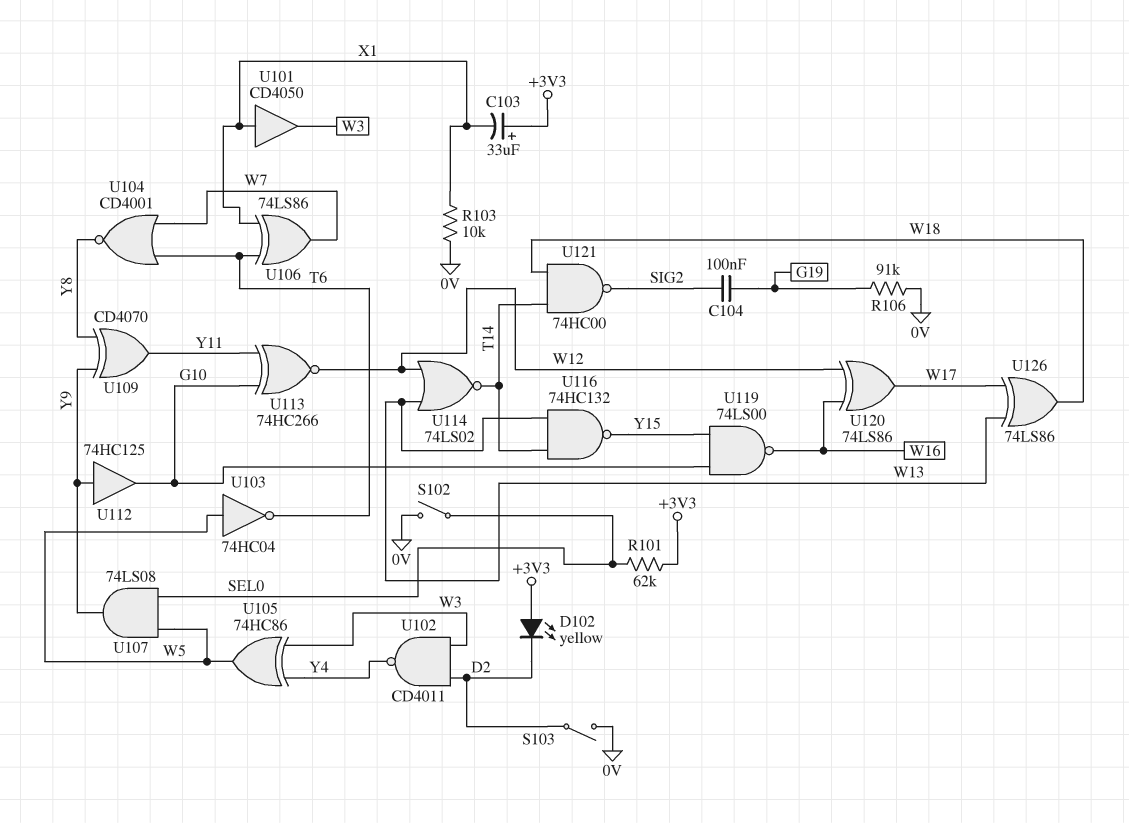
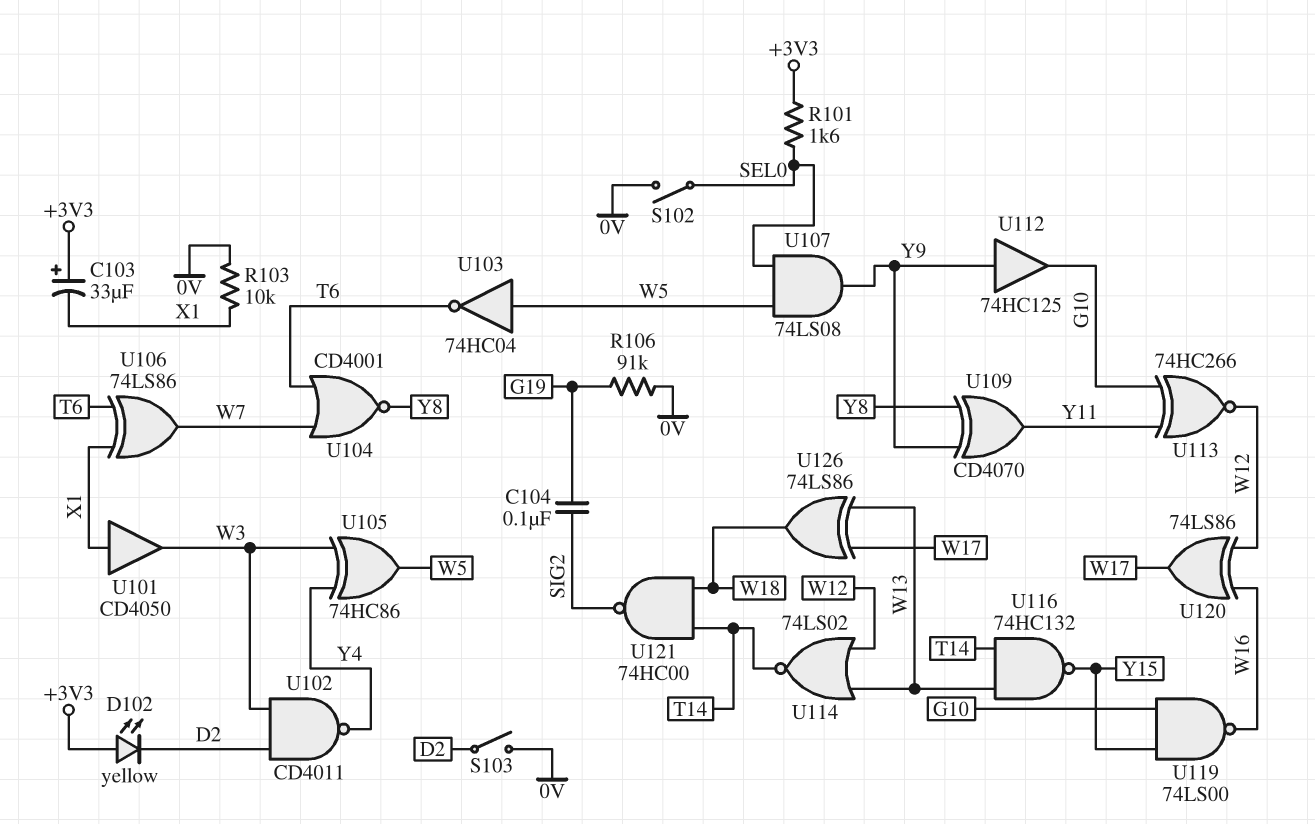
R101: 62k (+3V3, SEL0) -> 1.6k (+3V3, SEL0)

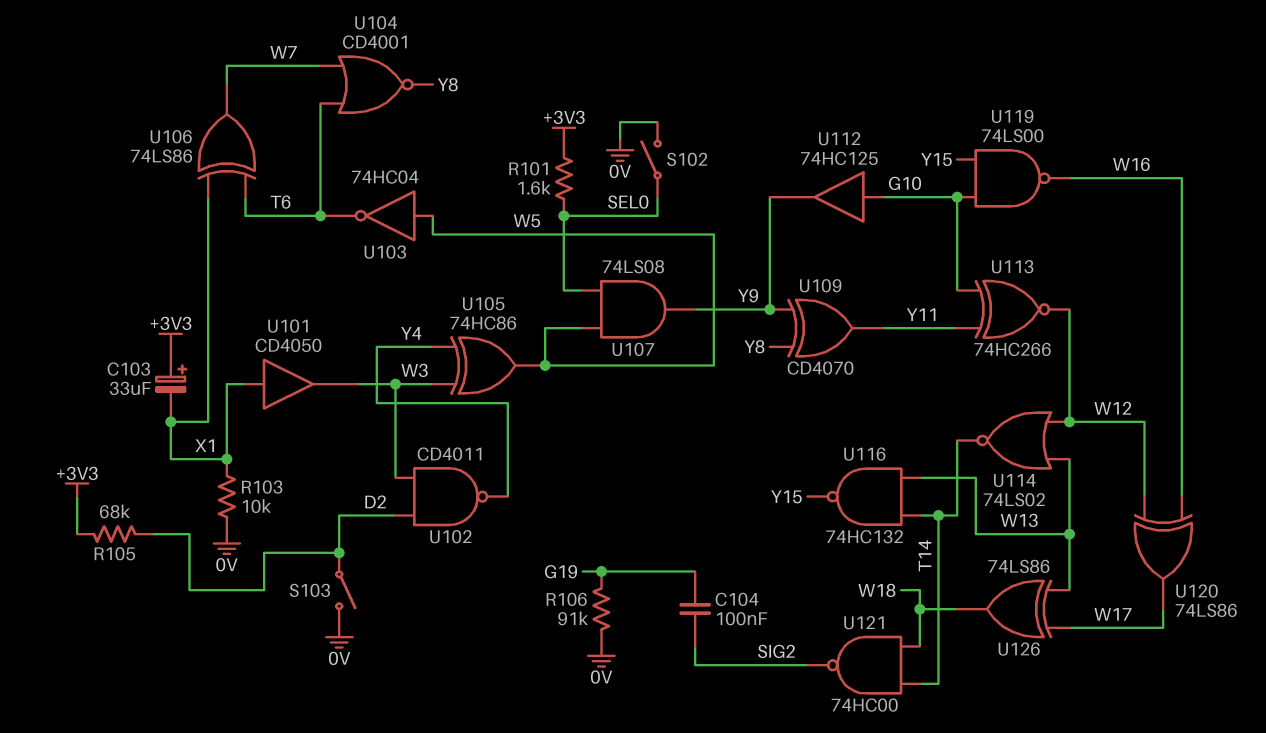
D102: LED yellow (A +3V3, K D2) -> none
R105: none -> 68k (+3V3, D2)
U112: buffer 74HC125 (in Y9, out G10) -> buffer 74HC125 (in G10, out Y9)

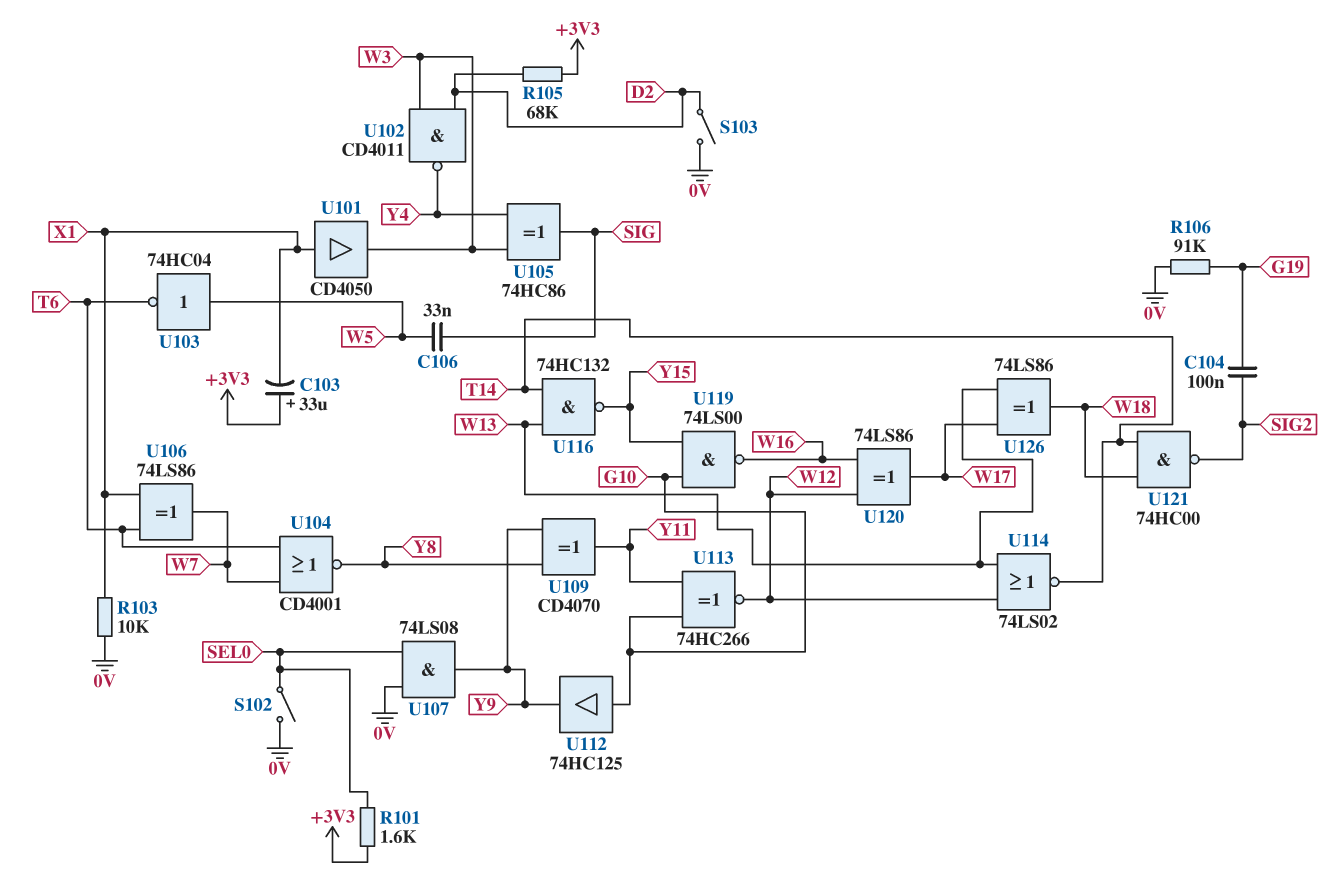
C106: none -> 33nF (SIG, W5)
U105: XOR 74HC86 (in W3, in Y4, out W5) -> XOR 74HC86 (in W3, in Y4, out SIG)
U107: AND 74LS08 (in SEL0, in W5, out Y9) -> AND 74LS08 (in 0V, in SEL0, out Y9)

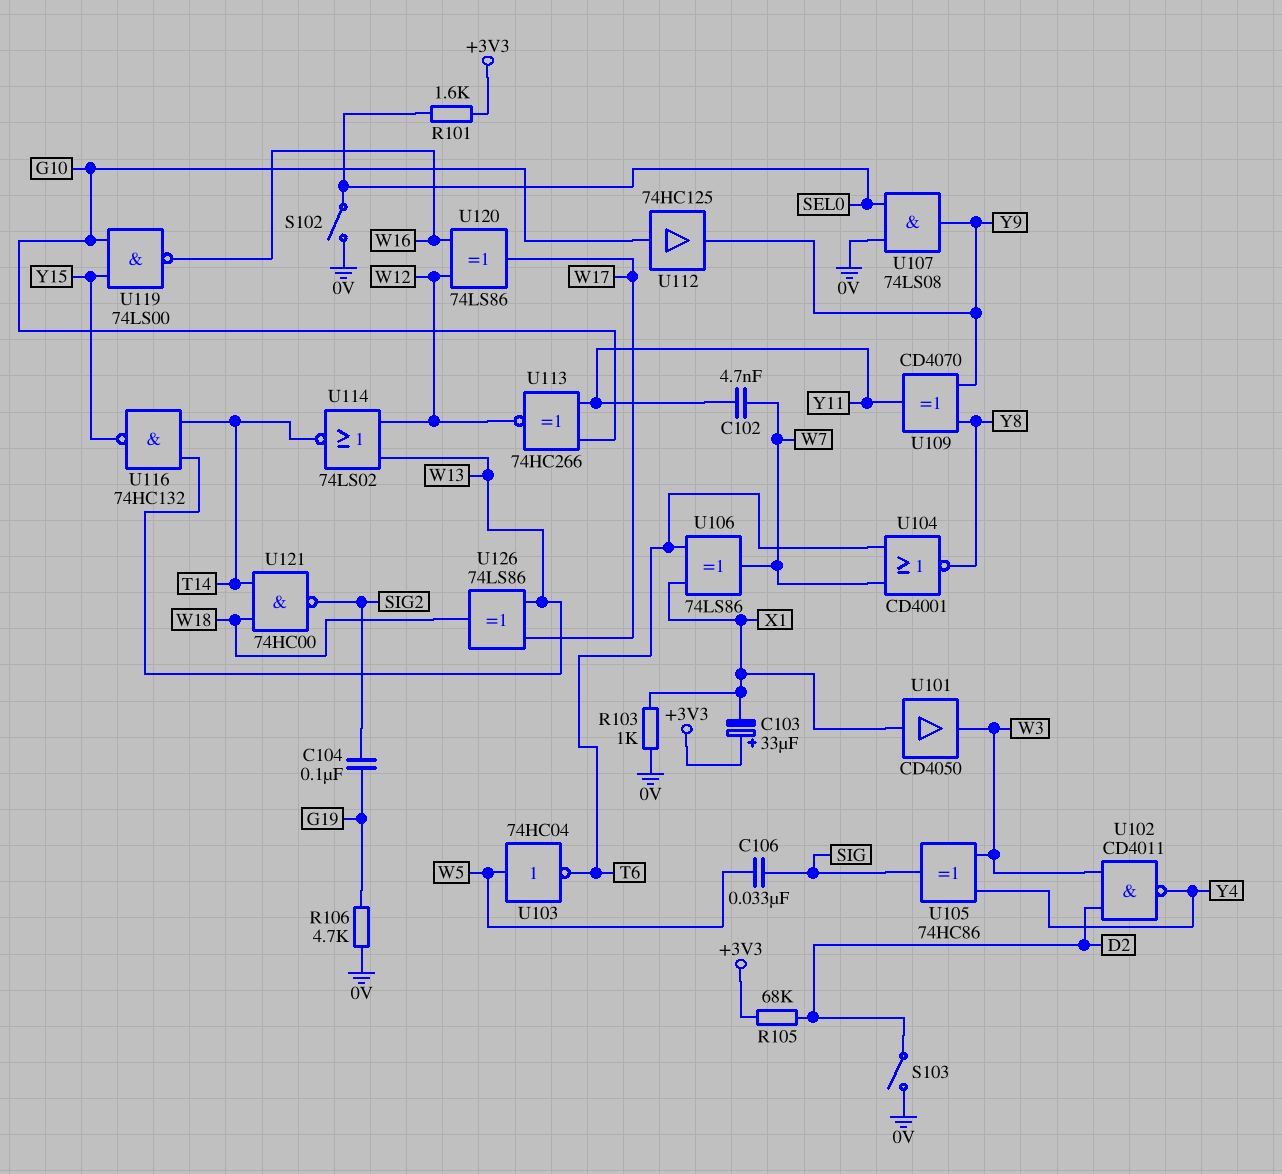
C102: none -> 4.7nF (W7, Y11)
R103: 10k (0V, X1) -> 1k (0V, X1)
R106: 91k (0V, G19) -> 4.7k (0V, G19)

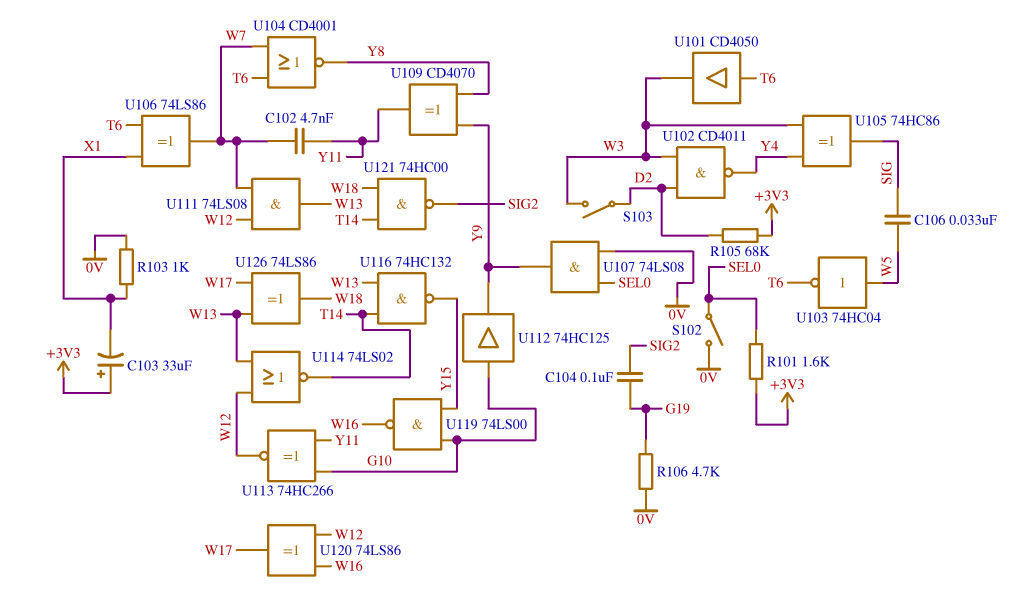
S103: switch (0V, D2) -> switch (D2, W3)
U101: buffer CD4050 (in X1, out W3) -> buffer CD4050 (in T6, out W3)
U111: none -> AND 74LS08 (in W7, in W12, out W13)

